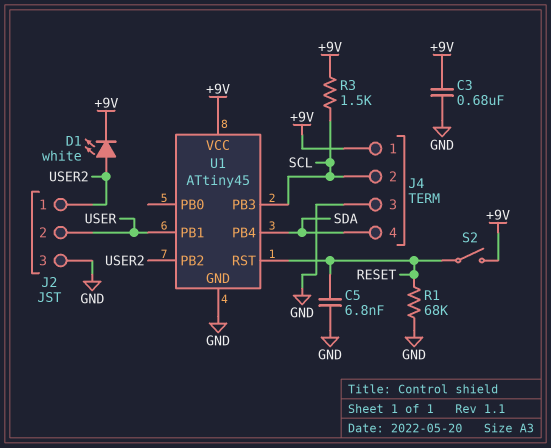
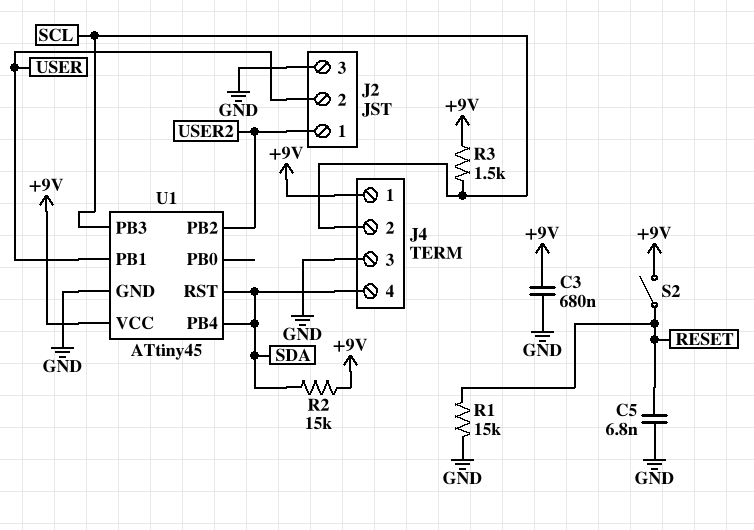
D1: LED white (A USER2, K +9V) -> none
R1: 68k (GND, RESET) -> 15k (GND, RESET)
R2: none -> 15k (+9V, SDA)
U1 pin RST: RESET -> SDA

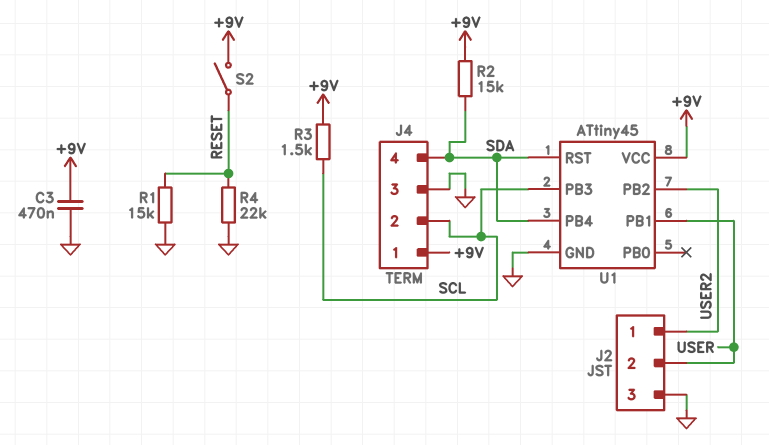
C3: 680nF (+9V, GND) -> 470nF (+9V, GND)
C5: 6.8nF (GND, RESET) -> none
R4: none -> 22k (GND, RESET)

